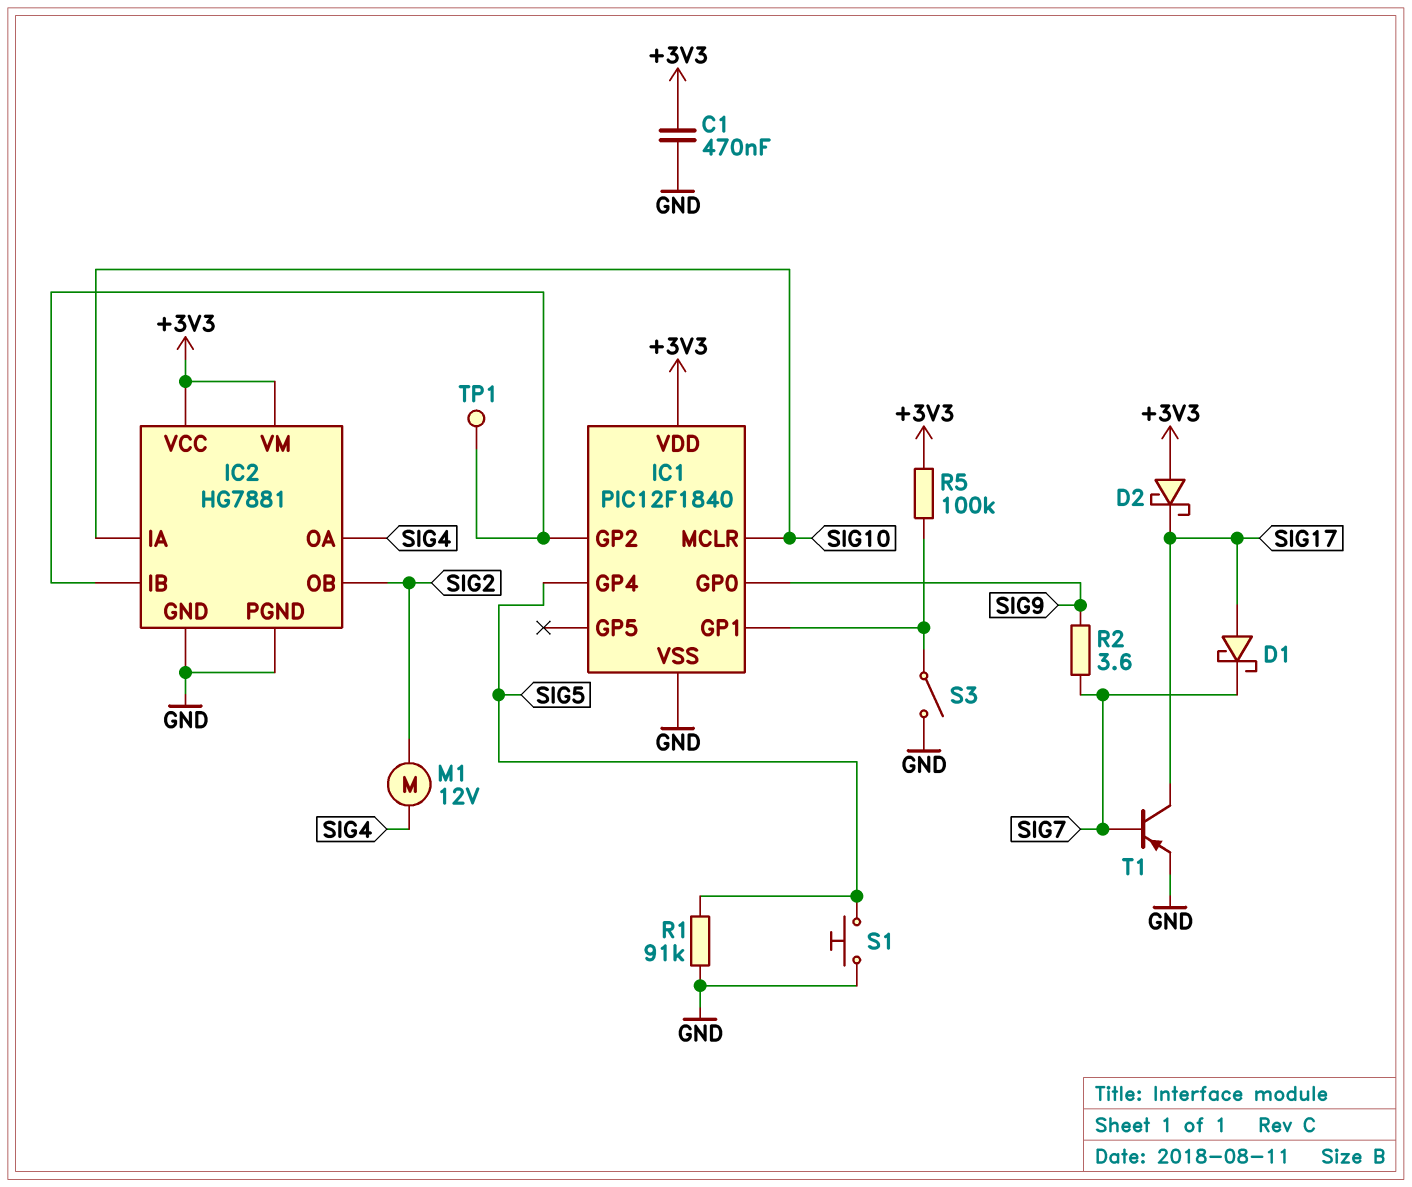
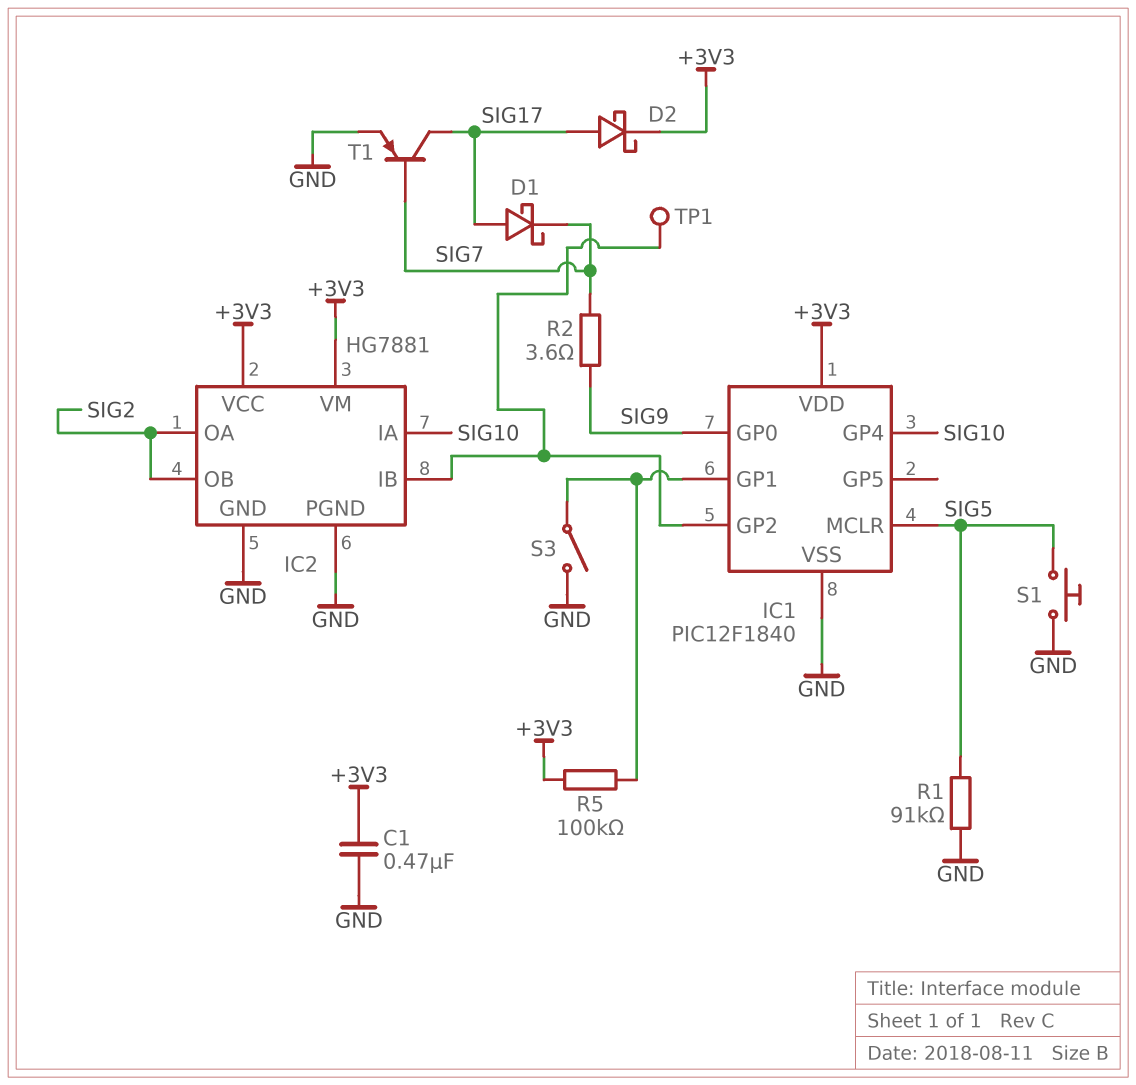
D2: schottky (A +3V3, K SIG17) -> schottky (A SIG17, K +3V3)
IC1 pin GP4: SIG5 -> SIG10
IC1 pin MCLR: SIG10 -> SIG5
IC2 pin OA: SIG4 -> SIG2
M1: motor 12V (SIG2, SIG4) -> none

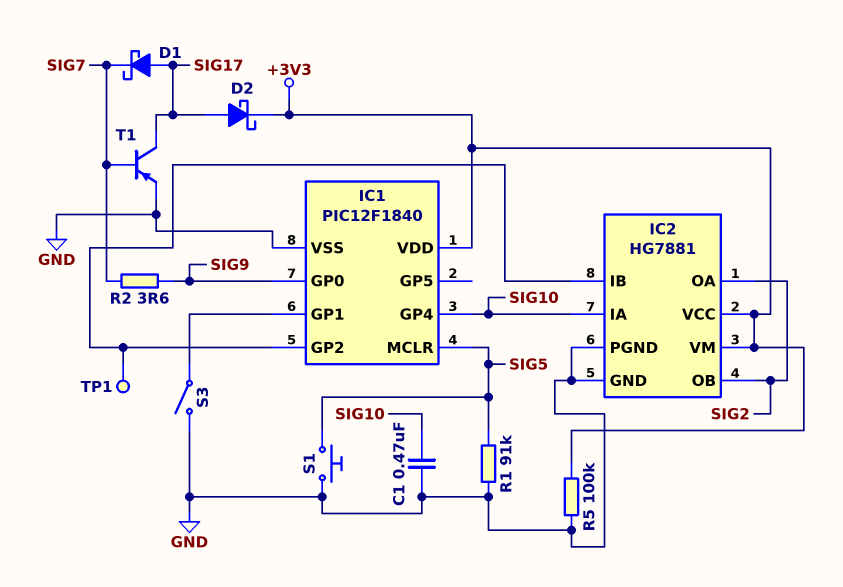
C1: 470nF (+3V3, GND) -> 470nF (GND, SIG10)
R5: 100k (+3V3, IC1/GP1) -> 100k (+3V3, GND)

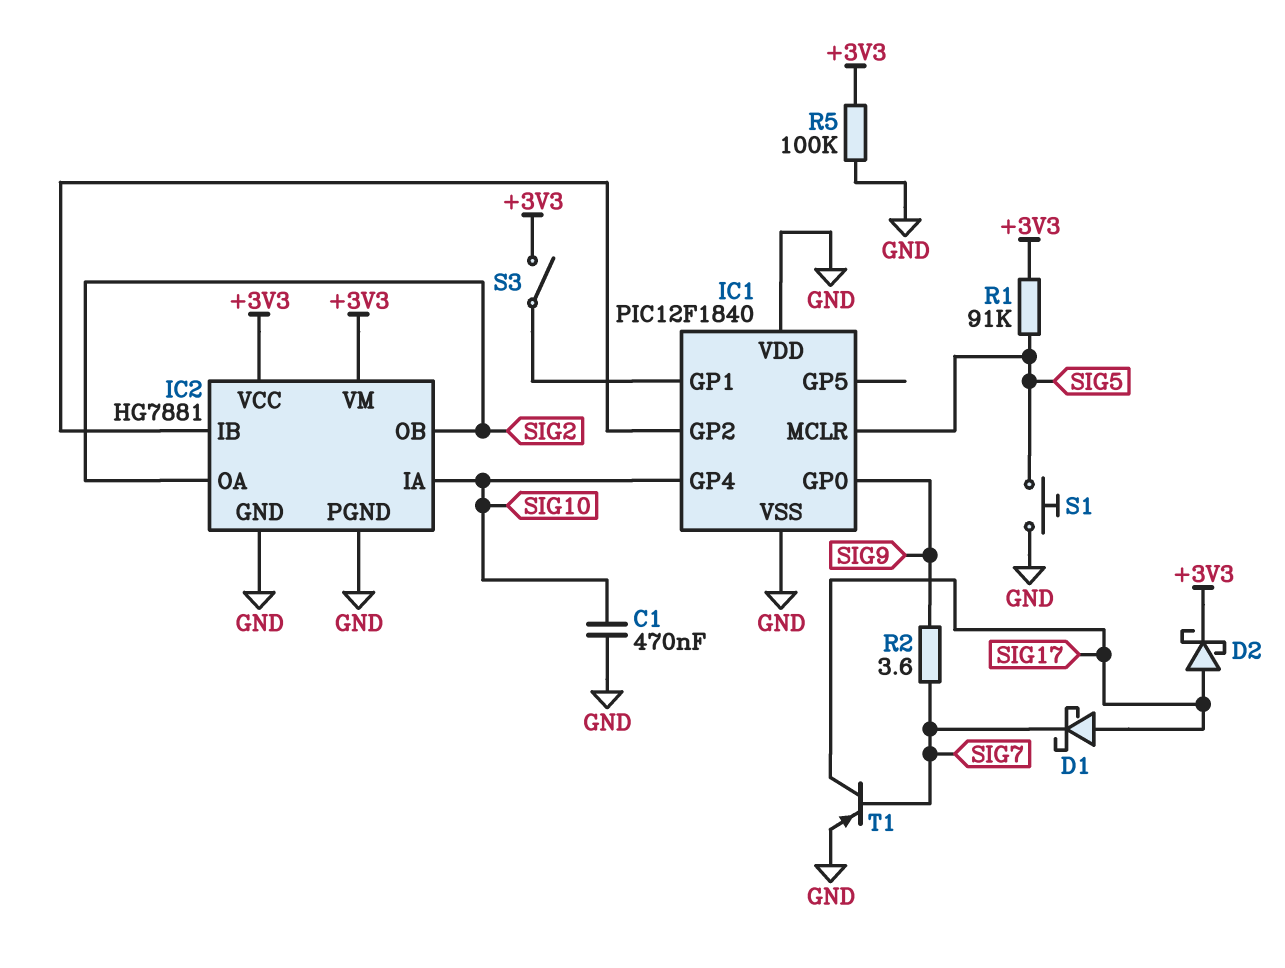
IC1 pin VDD: +3V3 -> GND
R1: 91k (GND, SIG5) -> 91k (+3V3, SIG5)
S3: switch (GND, IC1/GP1) -> switch (+3V3, IC1/GP1)
TP1: test point (IC1/GP2) -> none

